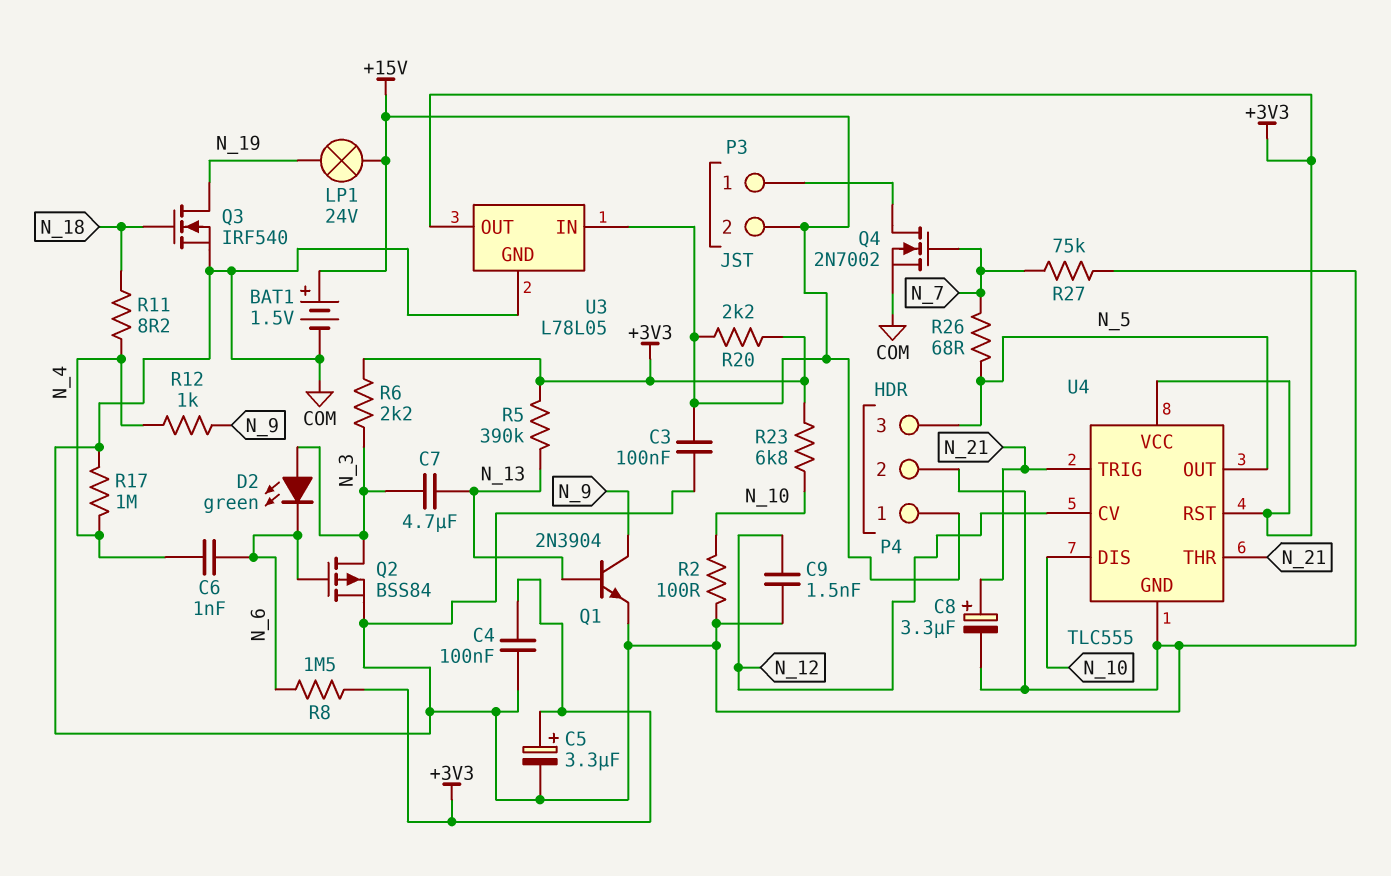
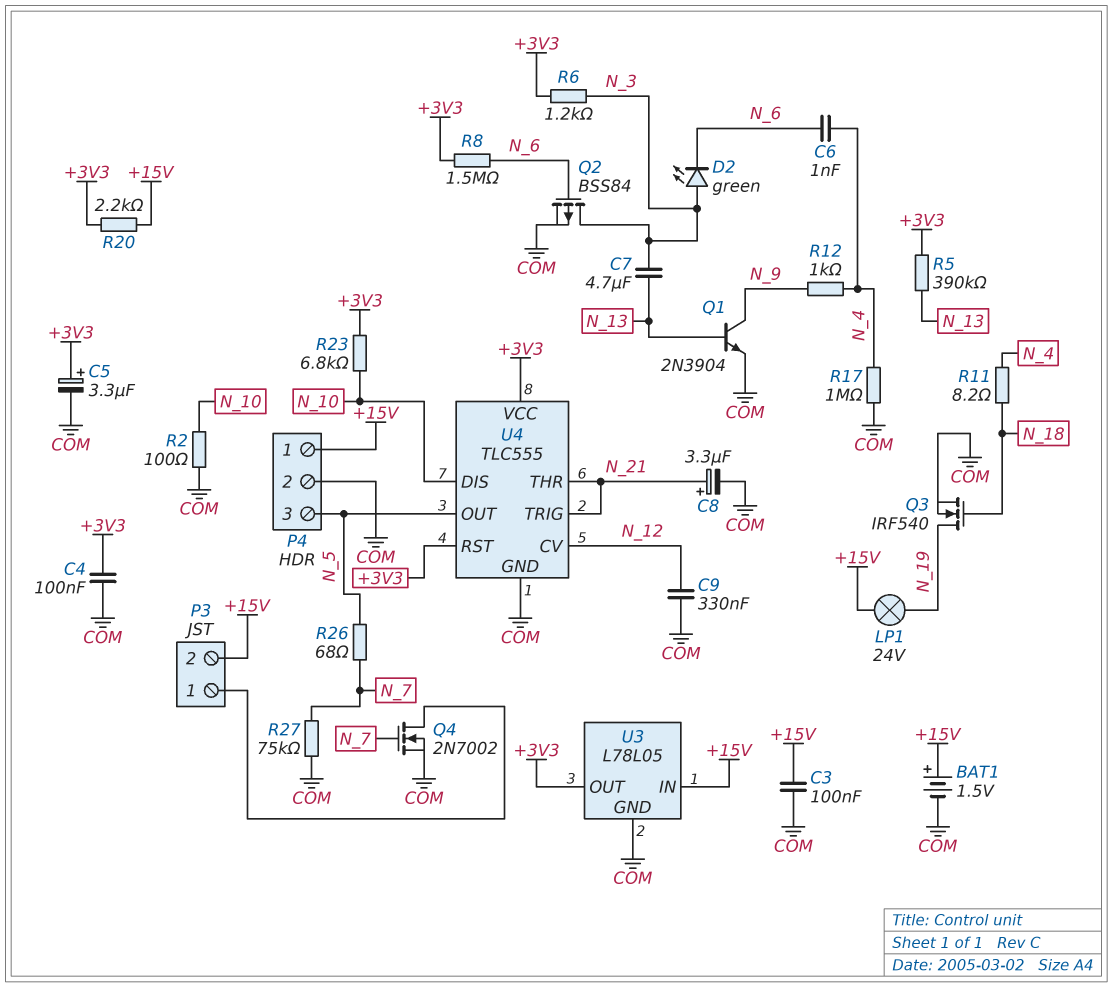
C9: 1.5nF (COM, N_12) -> 330nF (COM, N_12)
R6: 2.2k (+3V3, N_3) -> 1.2k (+3V3, N_3)

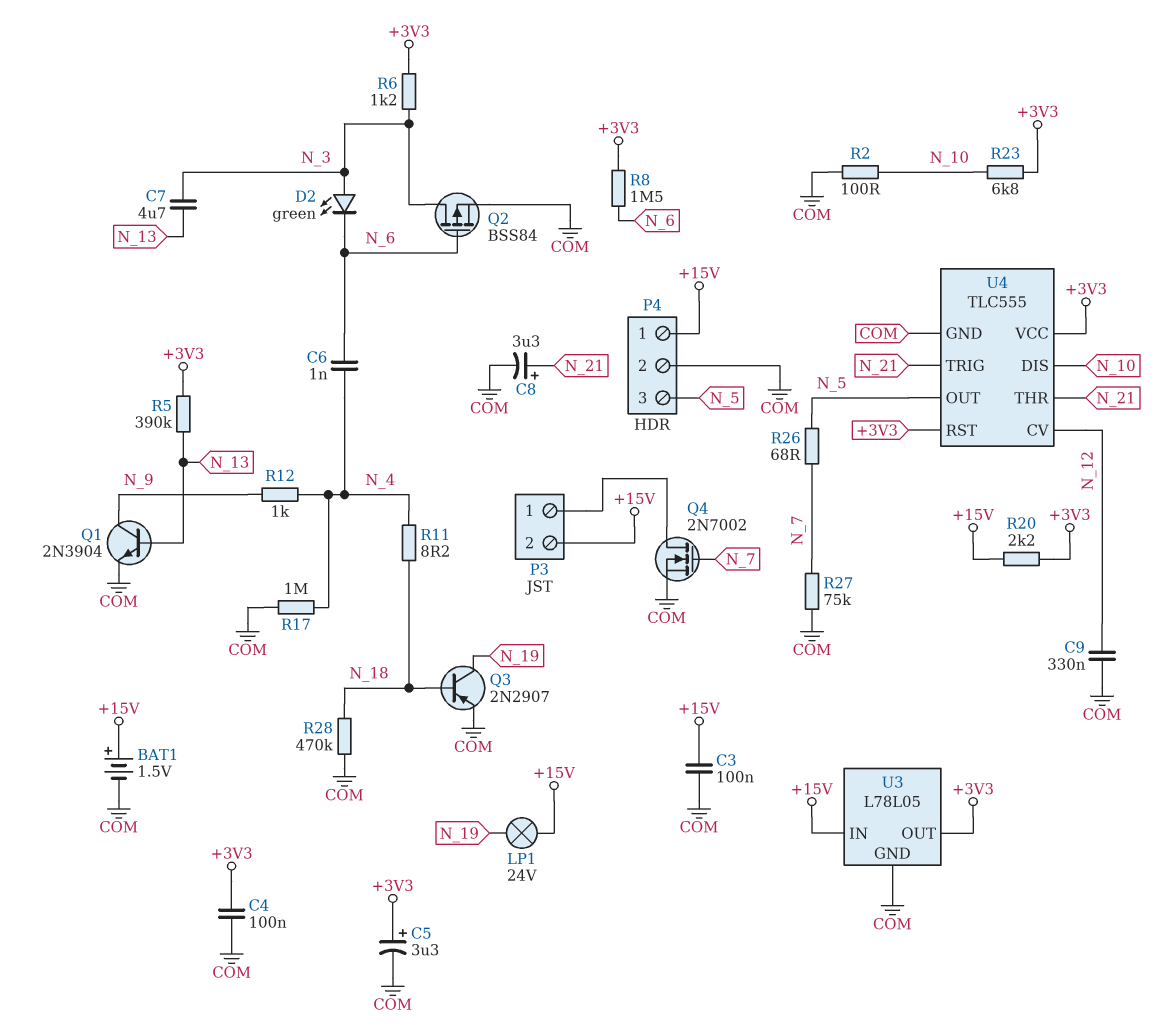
Q3: NMOS IRF540 (G N_18, D N_19, S COM) -> PNP 2N2907 (B N_18, C N_19, E COM)
R28: none -> 470k (COM, N_18)

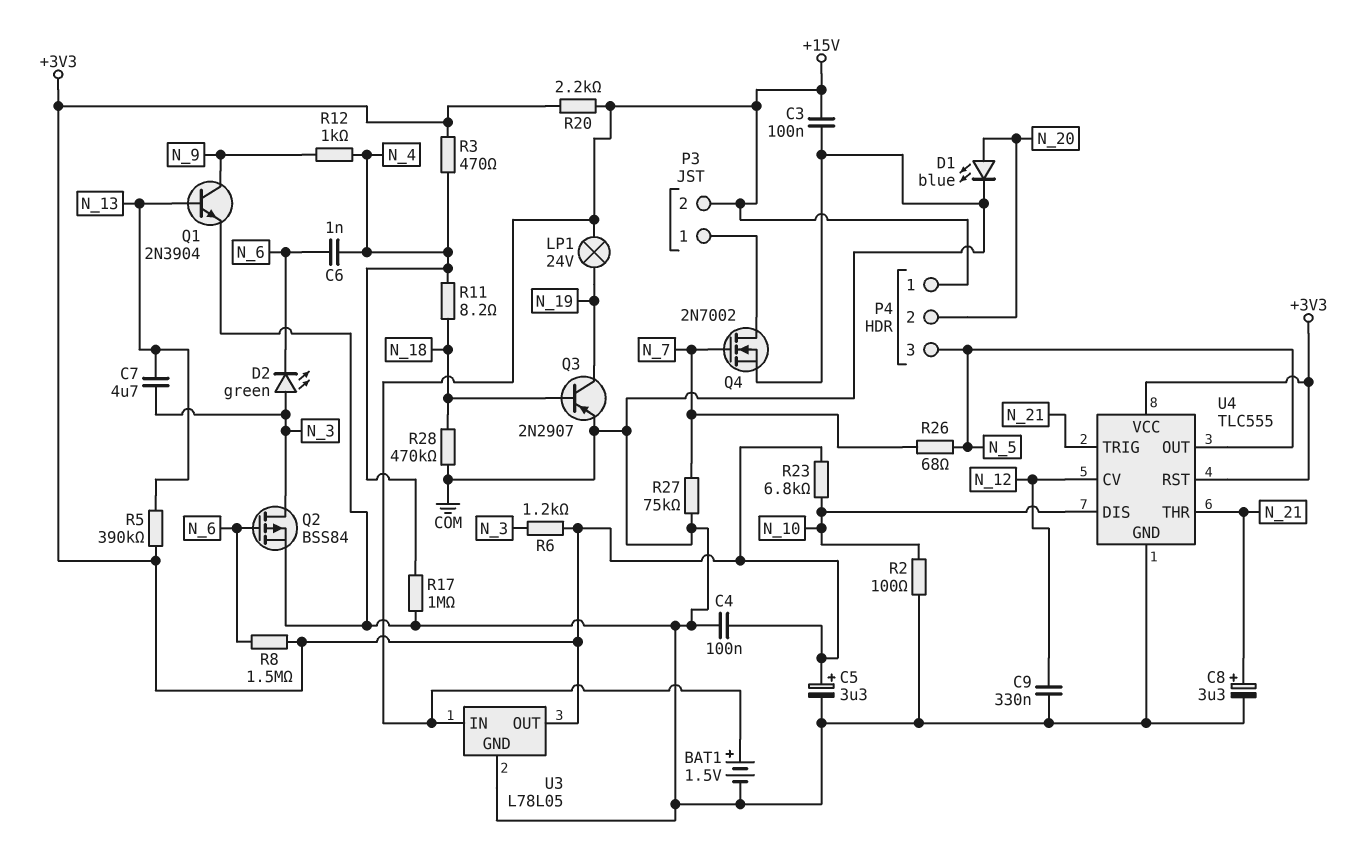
D1: none -> LED blue (A N_20, K COM)
P4 pin 2: COM -> N_20
R3: none -> 470 (+3V3, N_4)

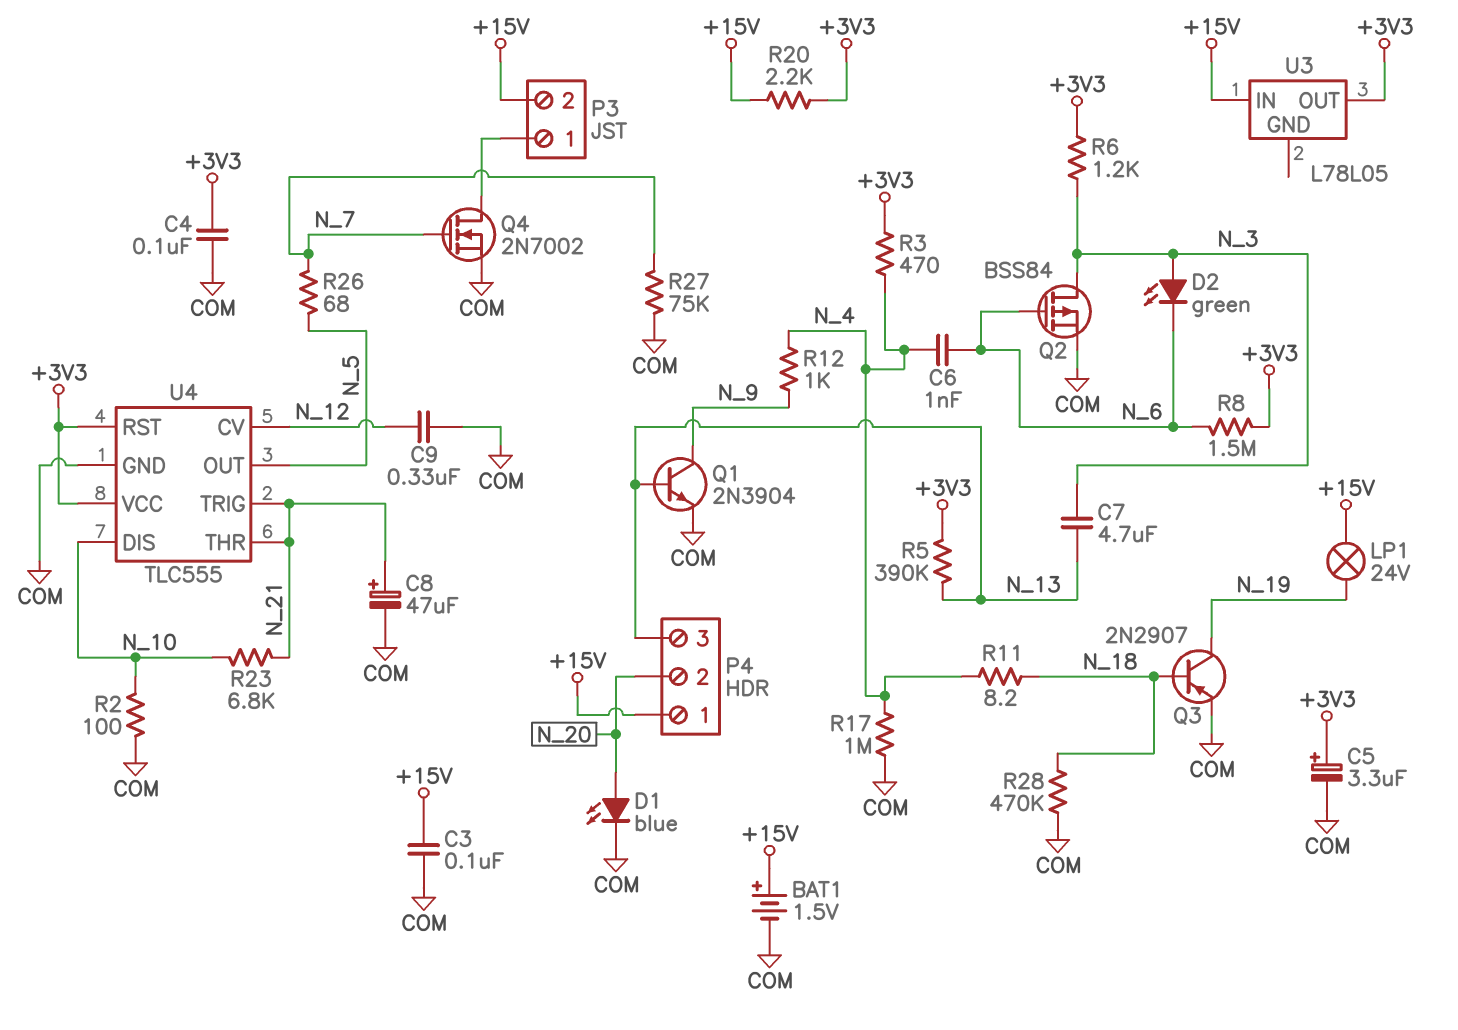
C8: 3.3uF (plus N_21, minus COM) -> 47uF (plus N_21, minus COM)
P4 pin 3: N_5 -> N_13
R23: 6.8k (+3V3, N_10) -> 6.8k (N_10, N_21)
U3 pin GND: COM -> none

